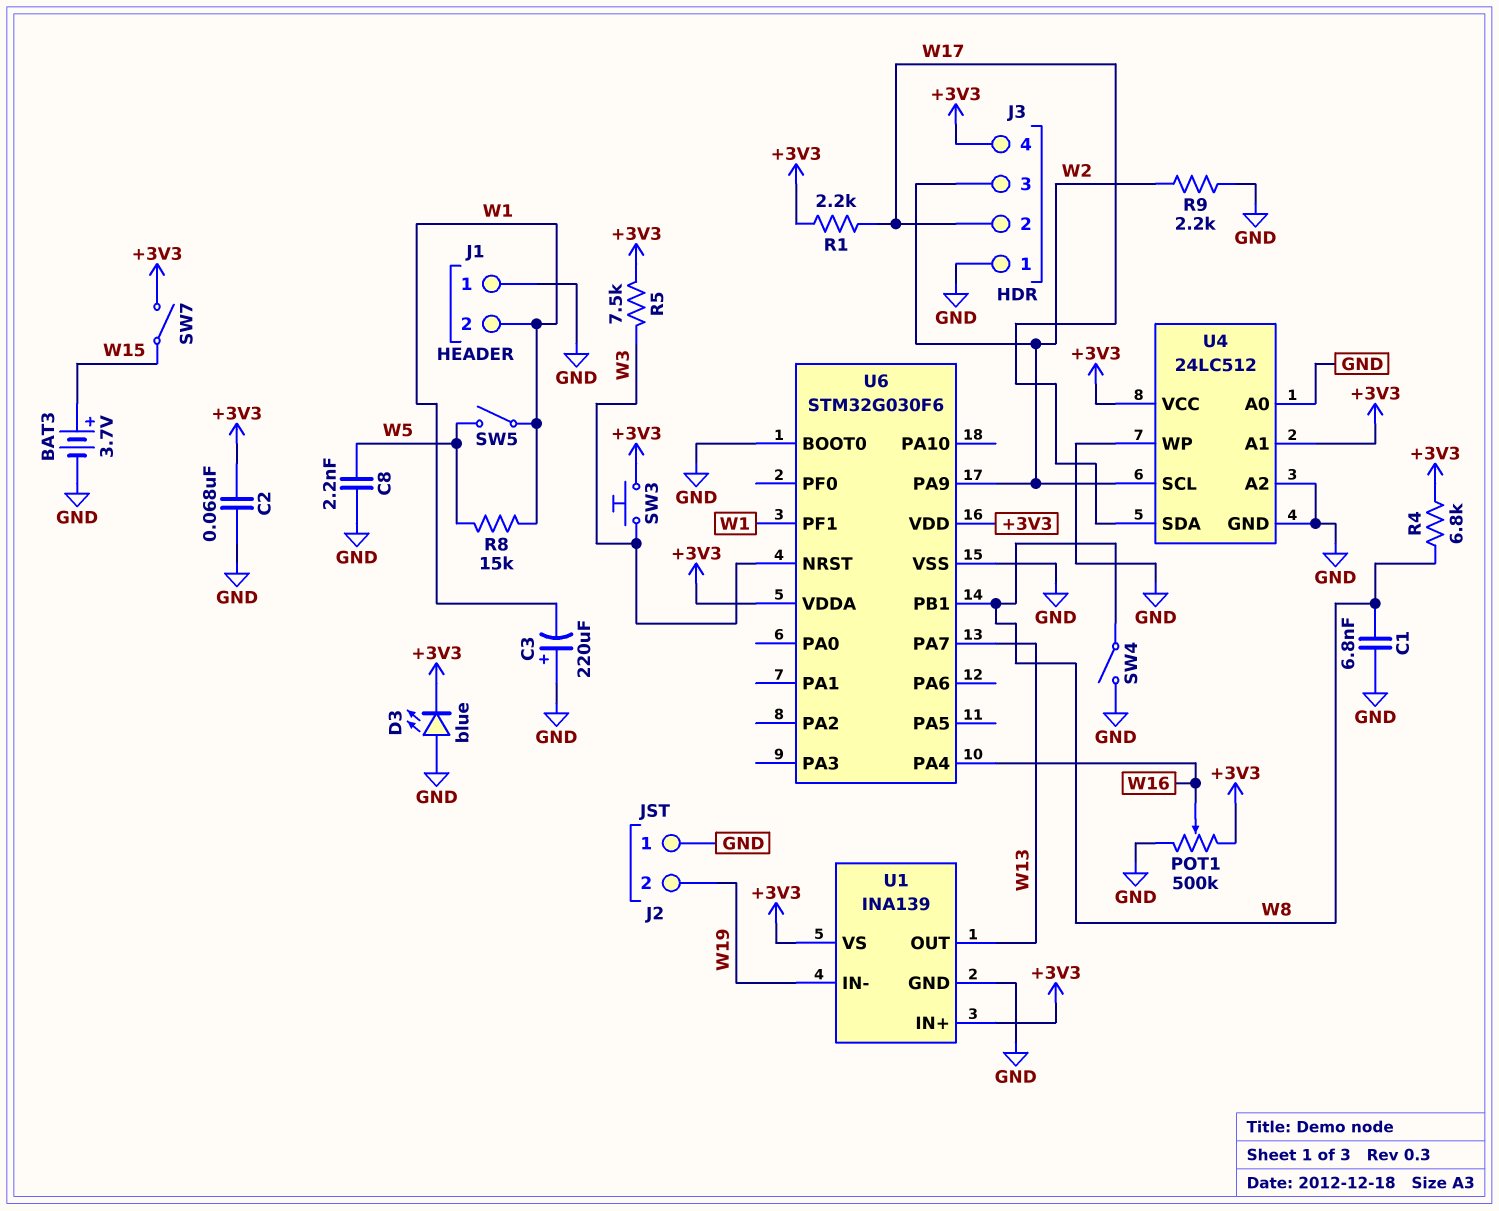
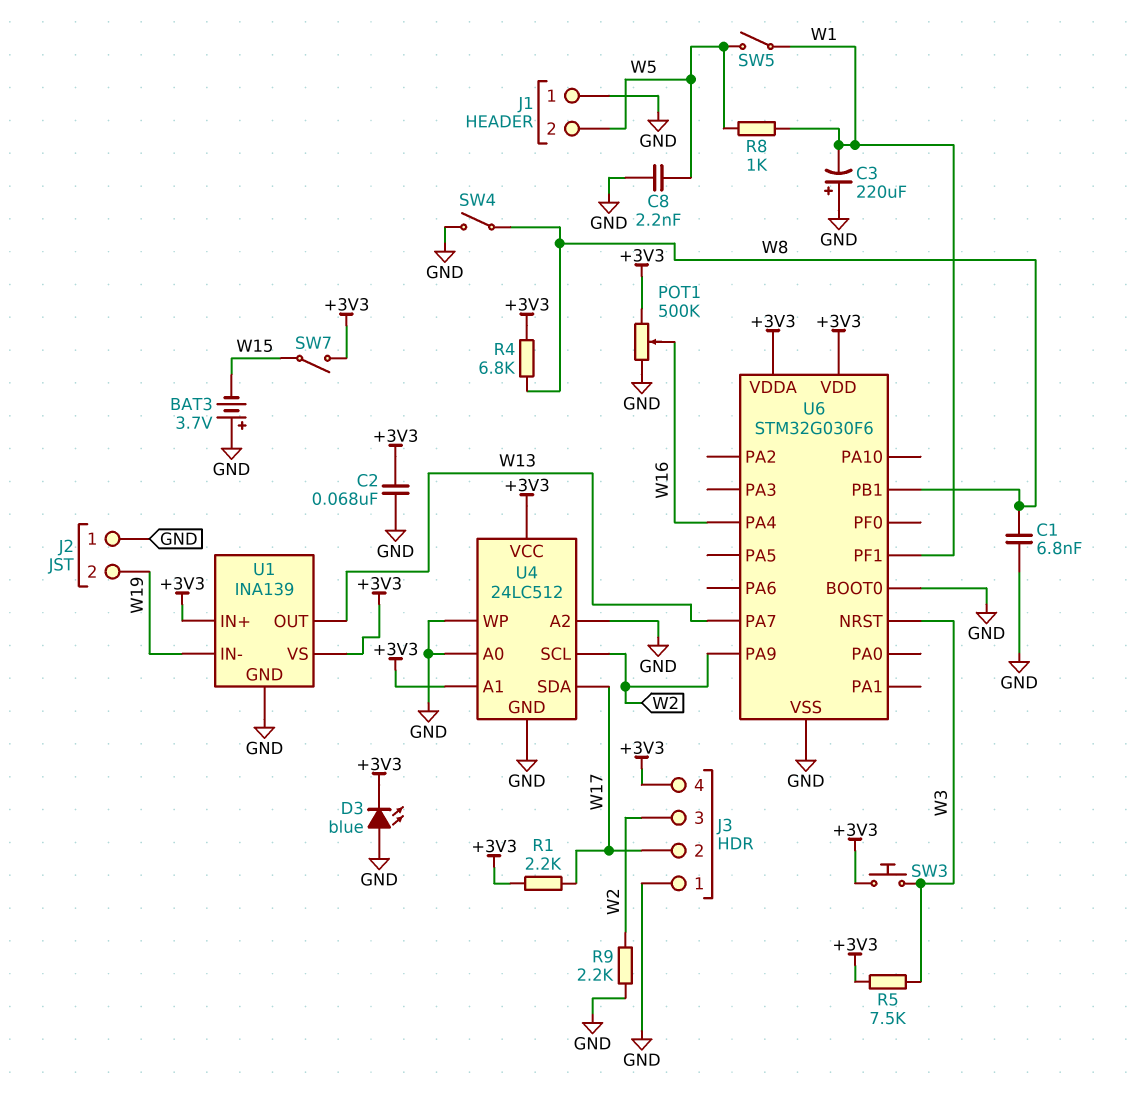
BAT3: 3.7V (plus W15, minus GND) -> 3.7V (plus GND, minus W15)
J1 pin 2: W1 -> W5
R8: 15k (W1, W5) -> 1k (W1, W5)

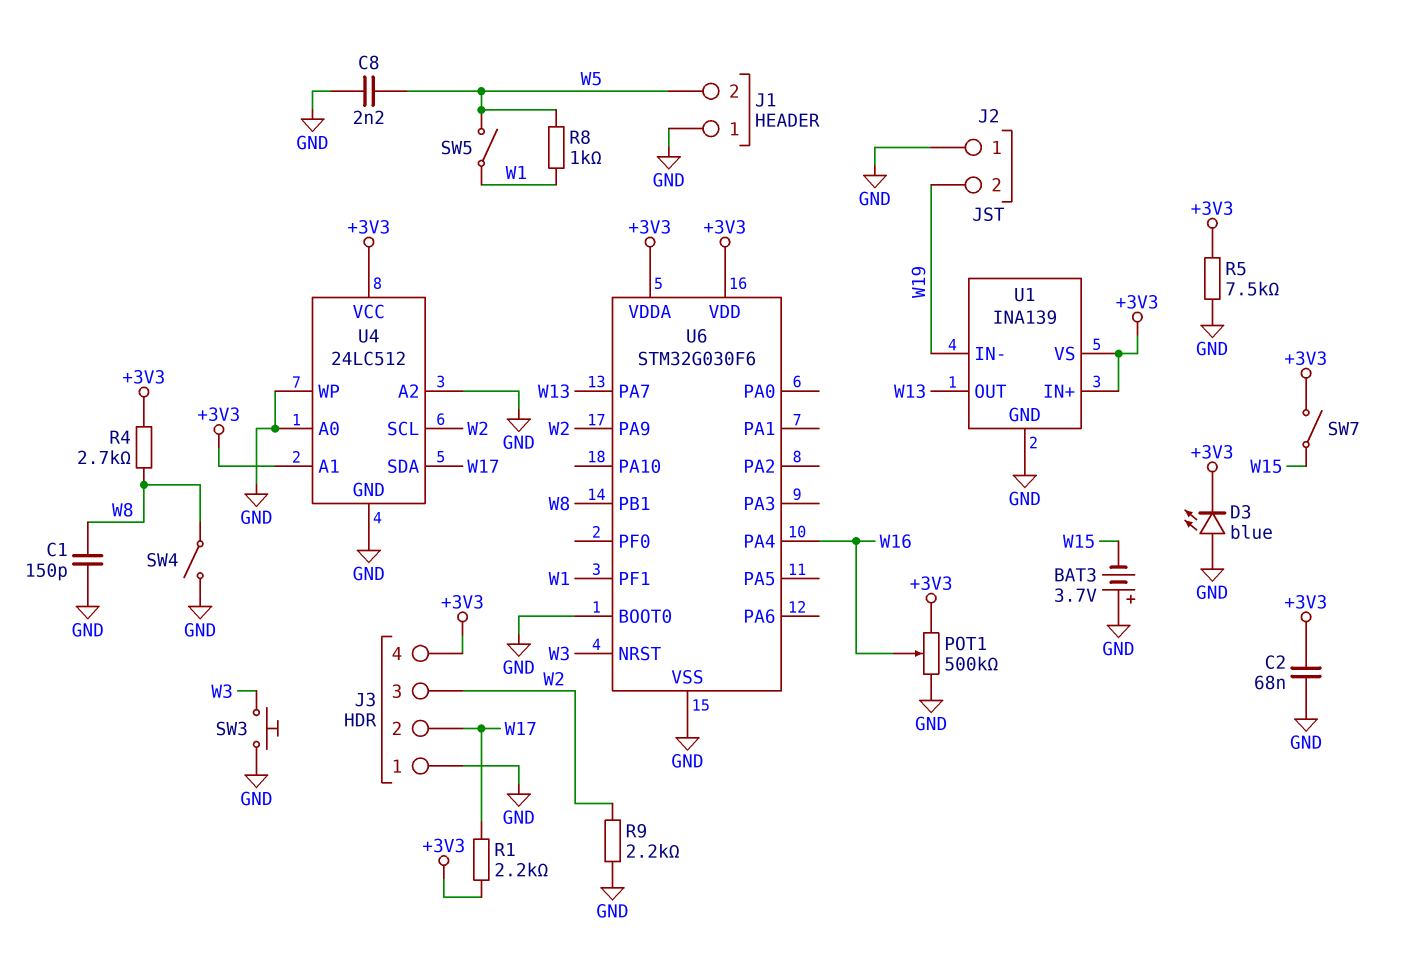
C1: 6.8nF (GND, W8) -> 150pF (GND, W8)
C3: 220uF (plus GND, minus W1) -> none
R4: 6.8k (+3V3, W8) -> 2.7k (+3V3, W8)
R5: 7.5k (+3V3, W3) -> 7.5k (+3V3, GND)
SW3: button (+3V3, W3) -> button (GND, W3)

